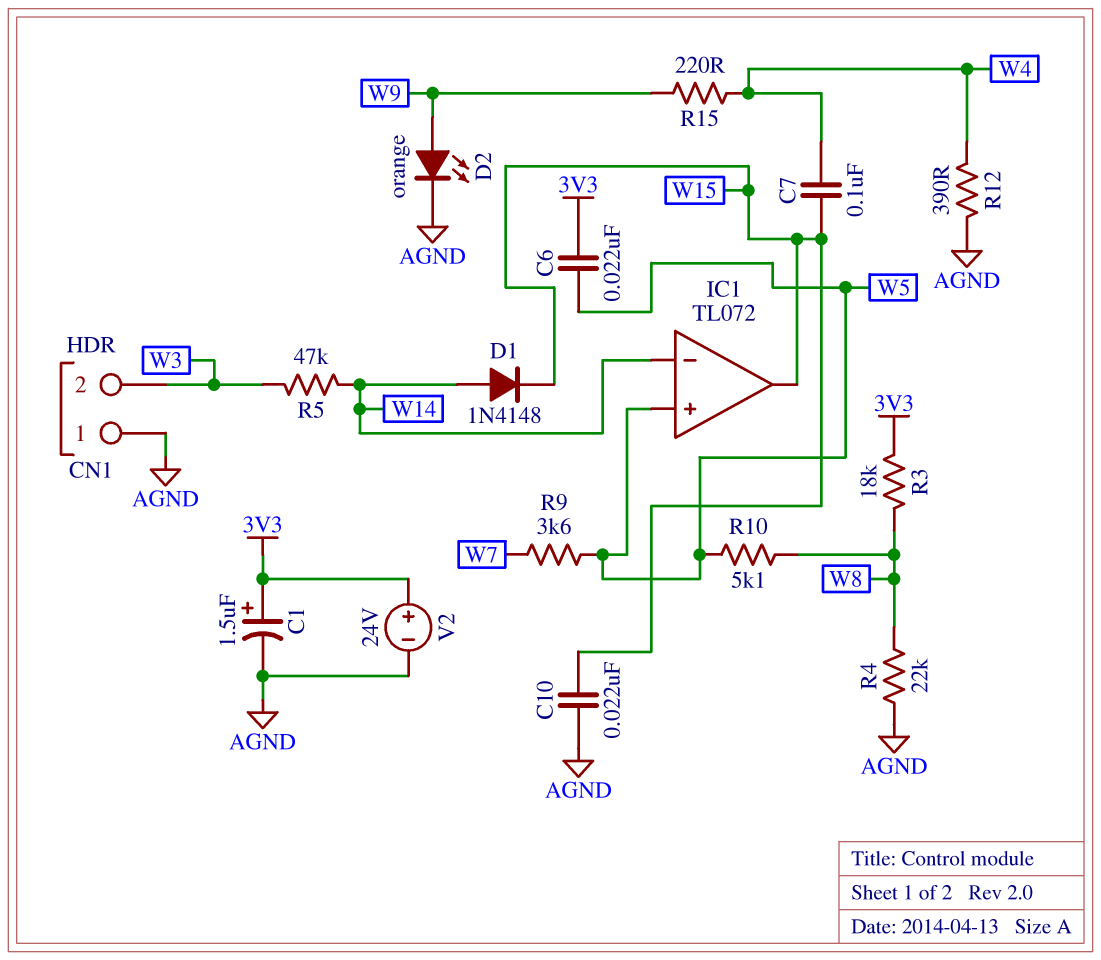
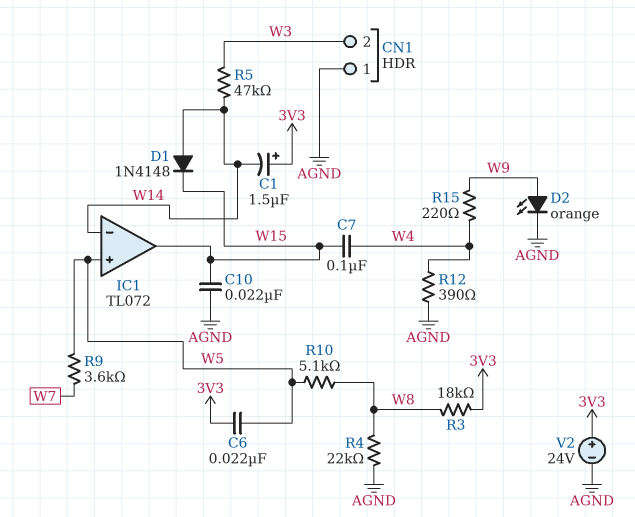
C1: 1.5uF (plus 3V3, minus AGND) -> 1.5uF (plus 3V3, minus W14)

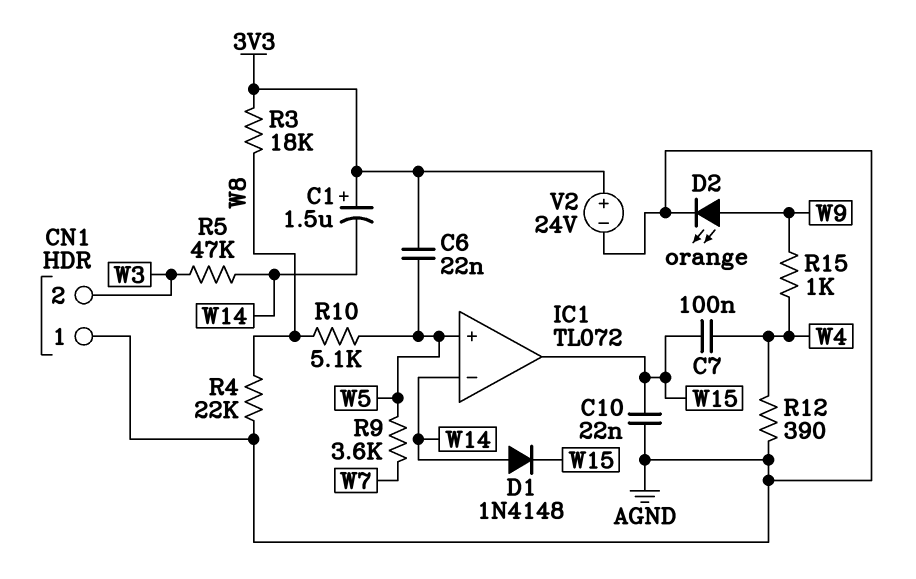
R15: 220 (W4, W9) -> 1k (W4, W9)

